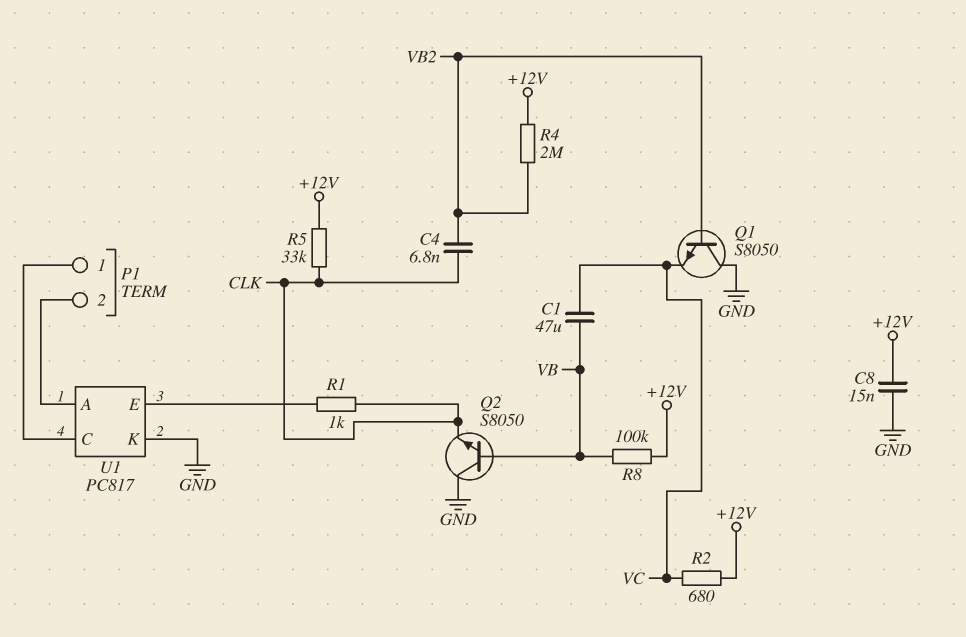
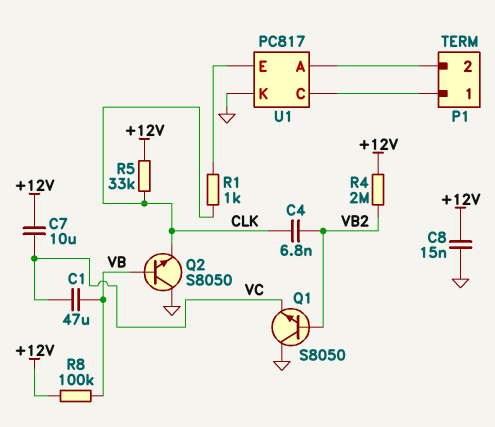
C7: none -> 10uF (+12V, VC)
R2: 680 (+12V, VC) -> none

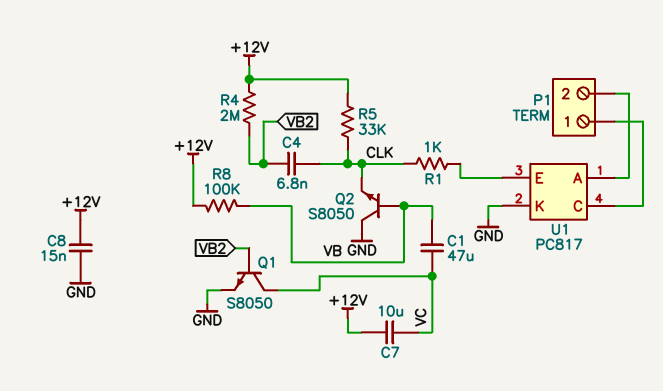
Q1: NPN S8050 (B VB2, C GND, E VC) -> NPN S8050 (B VB2, C VC, E GND)

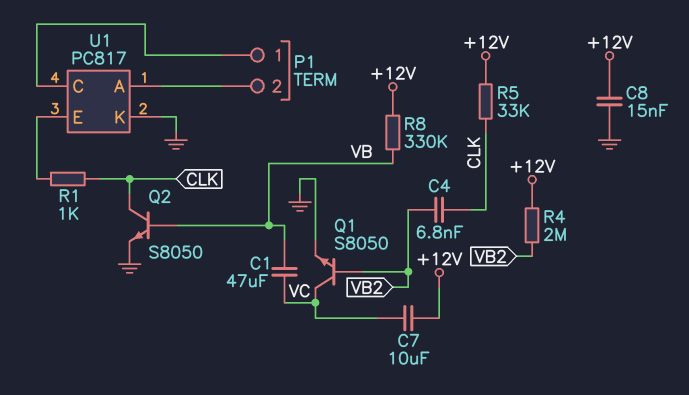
Q2: NPN S8050 (B VB, C GND, E CLK) -> NPN S8050 (B VB, C CLK, E GND)
R8: 100k (+12V, VB) -> 330k (+12V, VB)

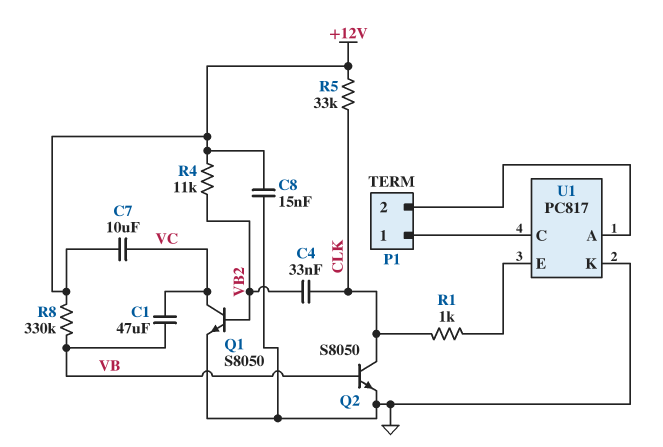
C4: 6.8nF (CLK, VB2) -> 33nF (CLK, VB2)
R4: 2M (+12V, VB2) -> 11k (+12V, VB2)

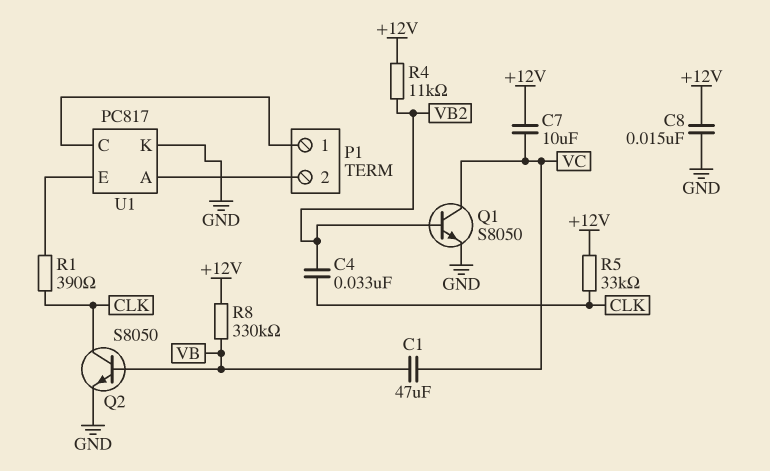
R1: 1k (CLK, U1/E) -> 390 (CLK, U1/E)

